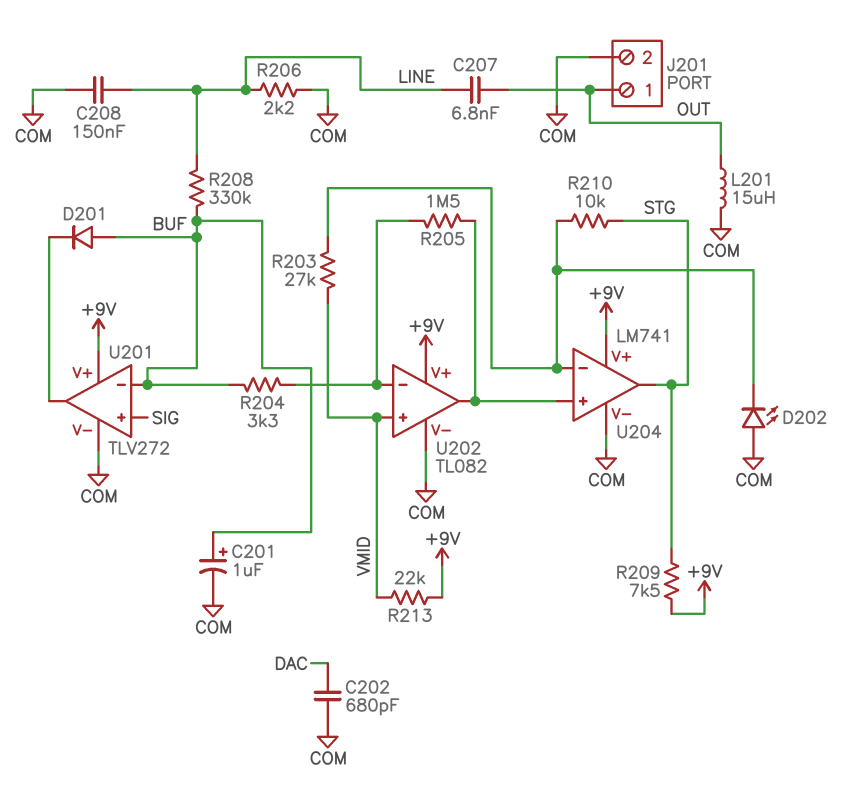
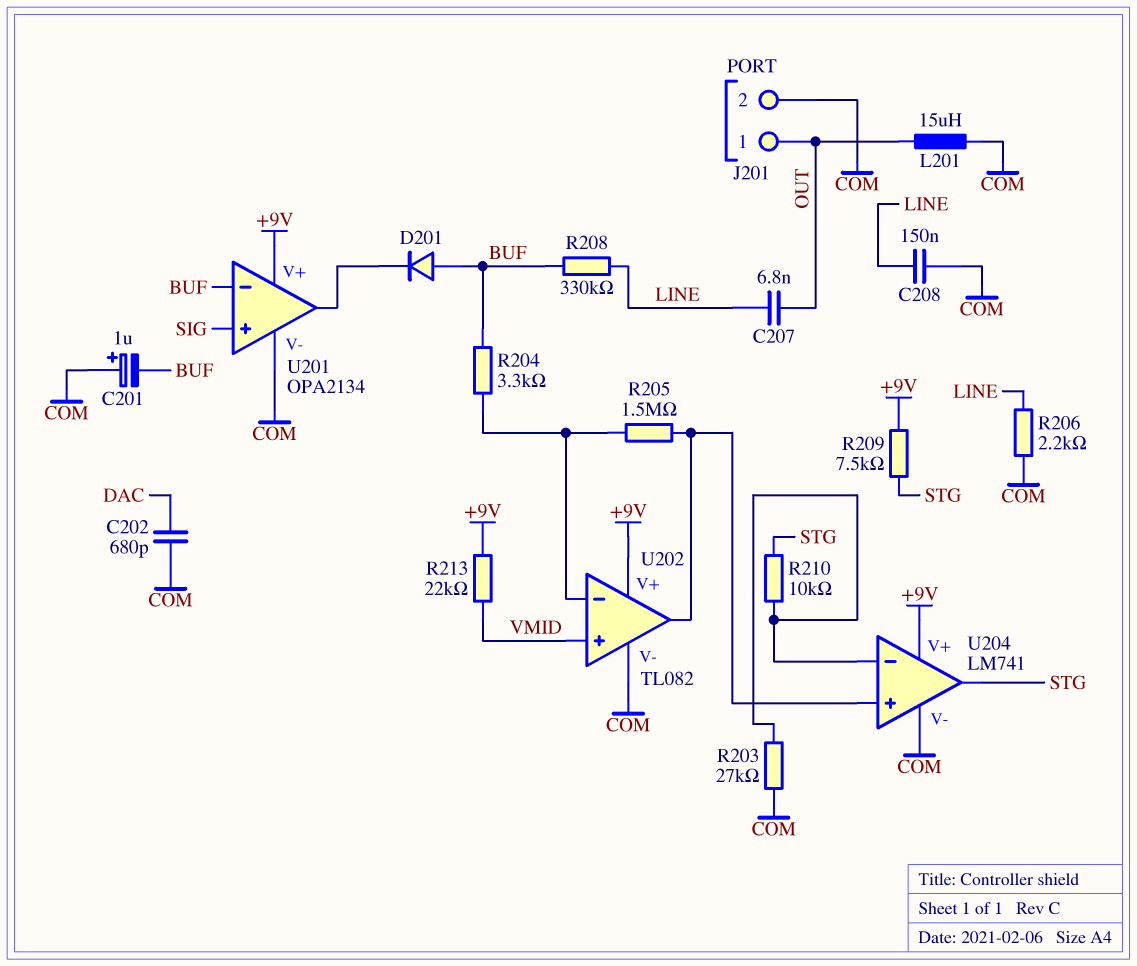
C201: 1uF (plus BUF, minus COM) -> 1uF (plus COM, minus BUF)
D202: LED (A COM, K U204/in-) -> none
R203: 27k (U204/in-, VMID) -> 27k (COM, U204/in-)
U201: TLV272 -> OPA2134

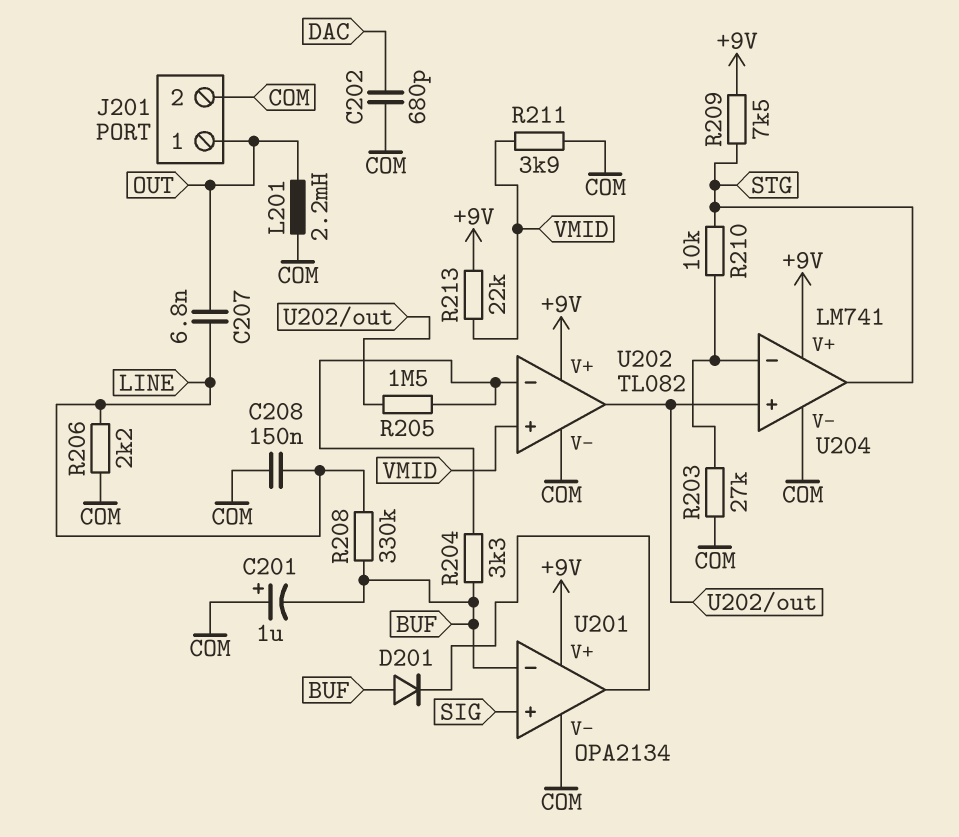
L201: 15uH (COM, OUT) -> 2.2mH (COM, OUT)
R211: none -> 3.9k (COM, VMID)

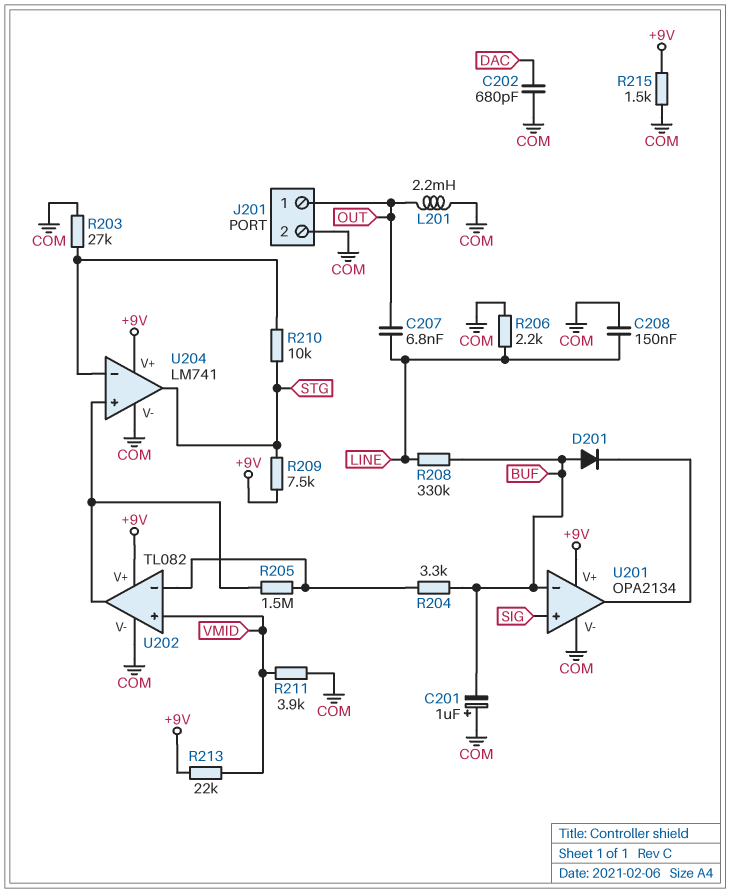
R215: none -> 1.5k (+9V, COM)

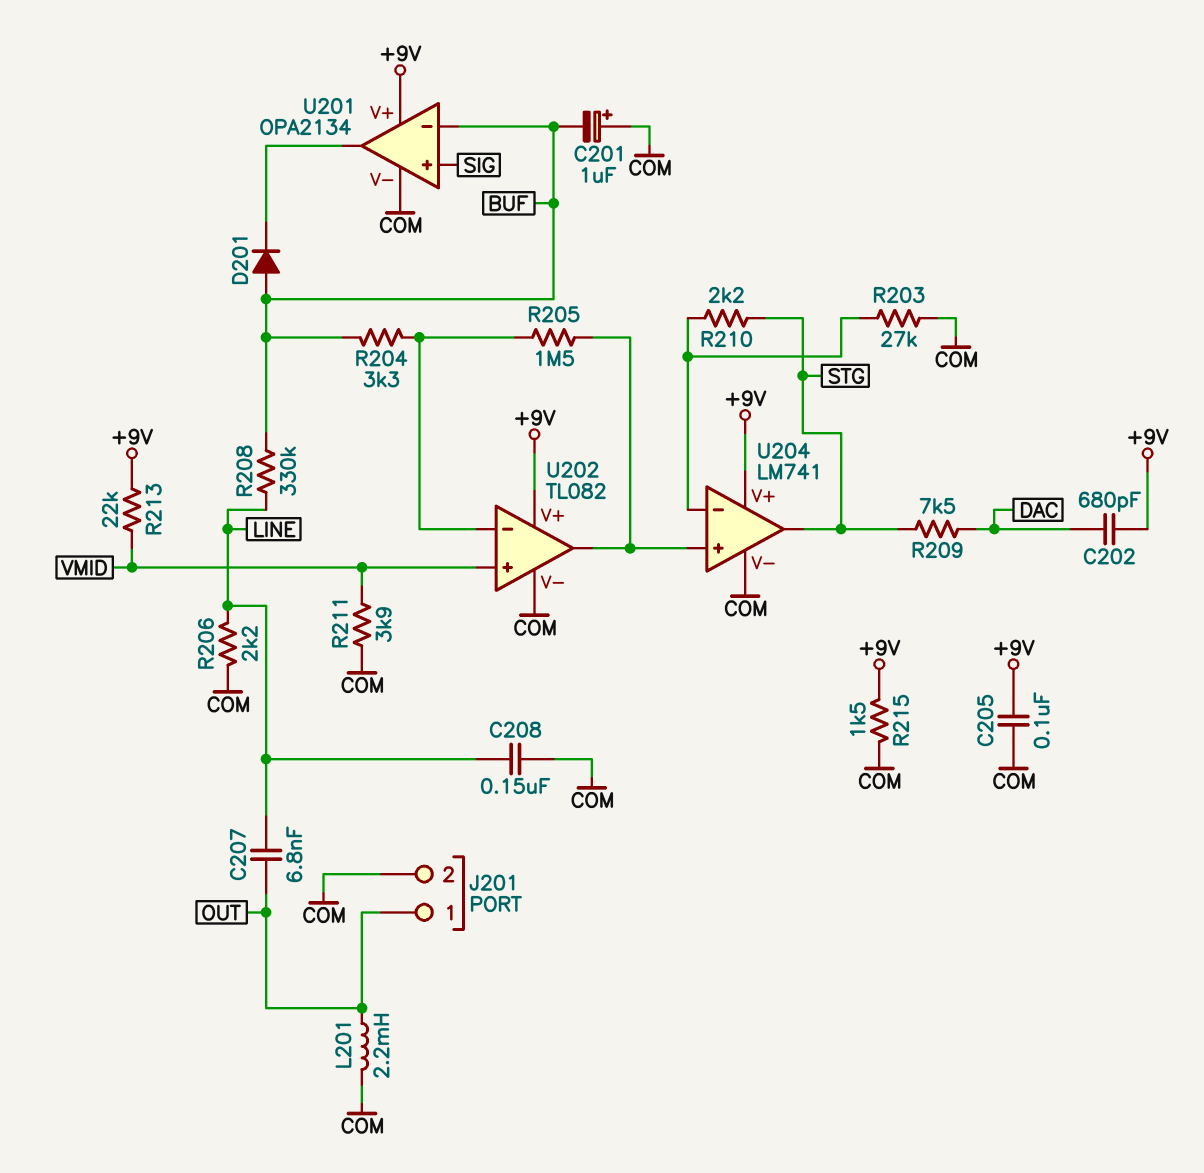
C202: 680pF (COM, DAC) -> 680pF (+9V, DAC)
C205: none -> 100nF (+9V, COM)
R209: 7.5k (+9V, STG) -> 7.5k (DAC, STG)
R210: 10k (STG, U204/in-) -> 2.2k (STG, U204/in-)

